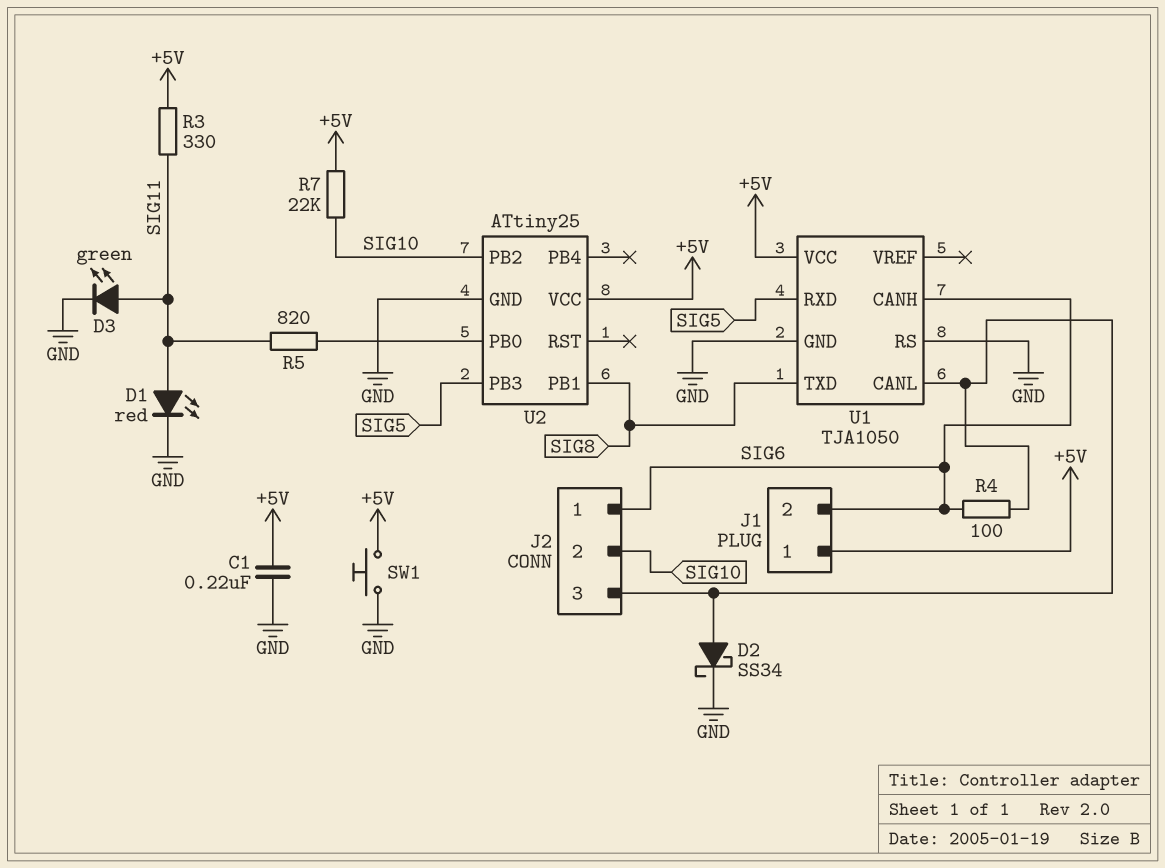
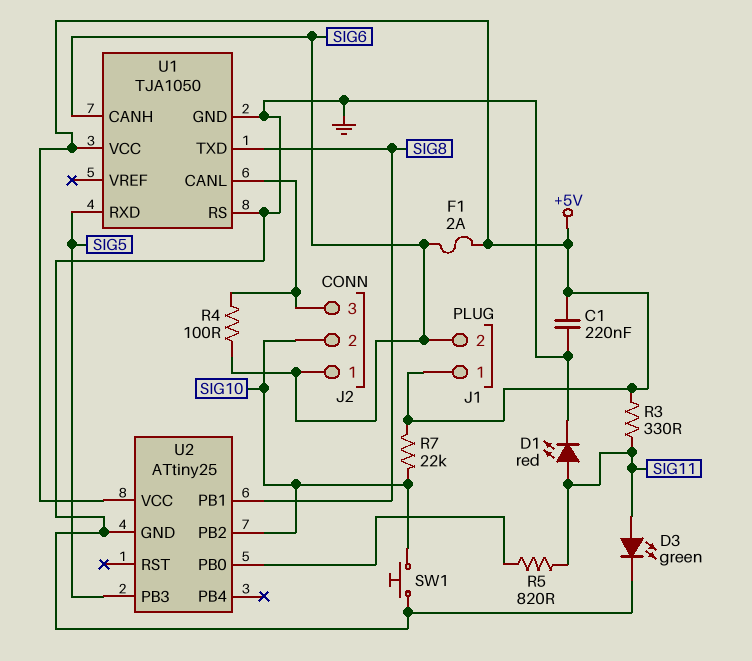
D2: schottky SS34 (A J2/3, K GND) -> none
F1: none -> 2A (+5V, SIG6)
SW1: button (+5V, GND) -> button (GND, SIG10)

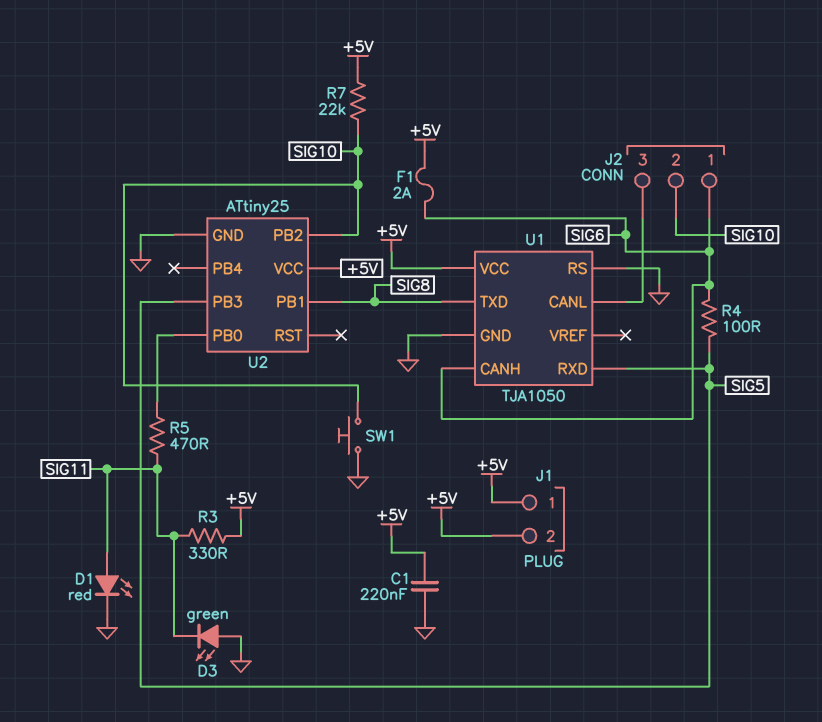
D3: LED green (A SIG11, K GND) -> LED green (A GND, K SIG11)
J1 pin 2: SIG6 -> +5V
R4: 100 (J2/3, SIG6) -> 100 (SIG5, SIG6)
R5: 820 (SIG11, U2/PB0) -> 470 (SIG11, U2/PB0)

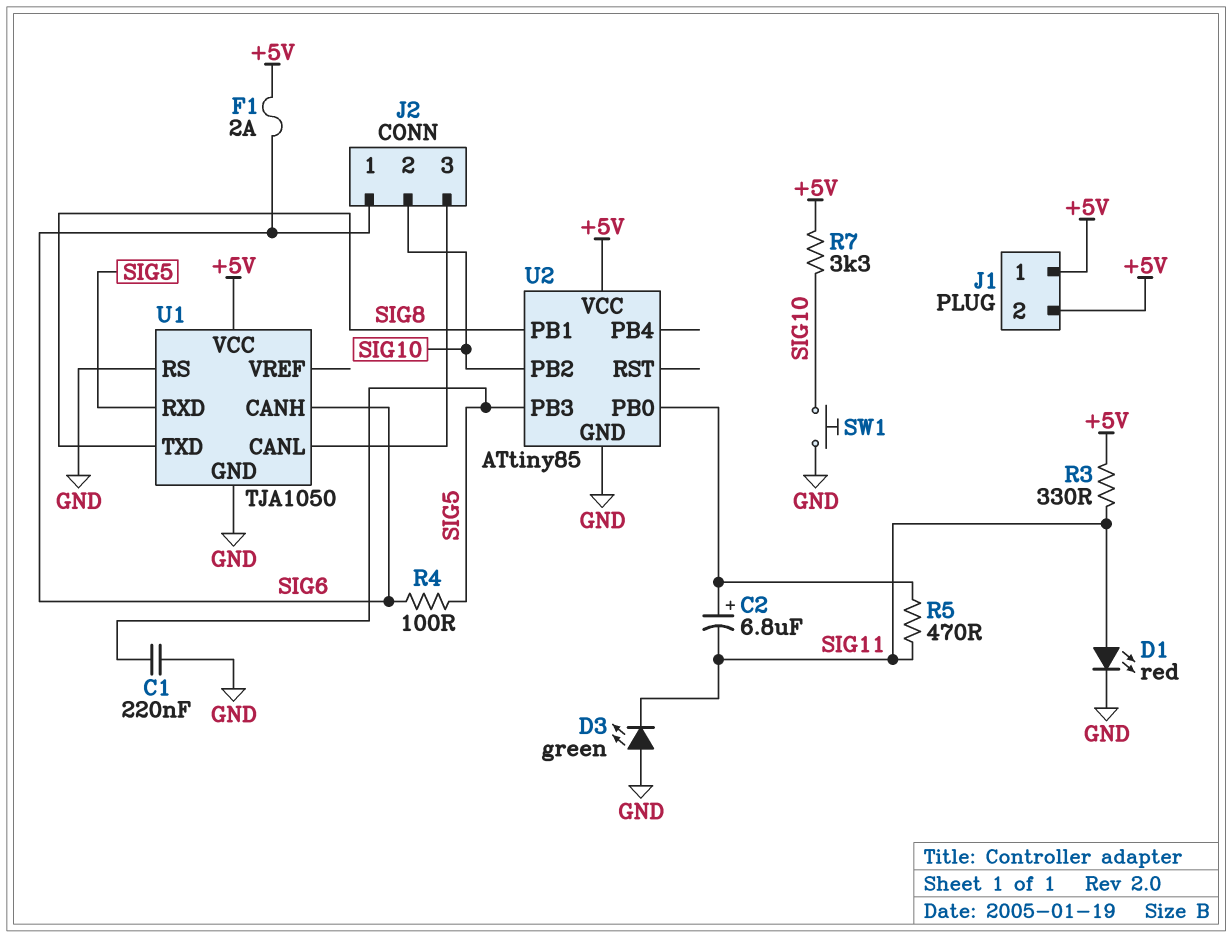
C1: 220nF (+5V, GND) -> 220nF (GND, SIG5)
C2: none -> 6.8uF (plus U2/PB0, minus SIG11)
R7: 22k (+5V, SIG10) -> 3.3k (+5V, SIG10)
U2: ATtiny25 -> ATtiny85

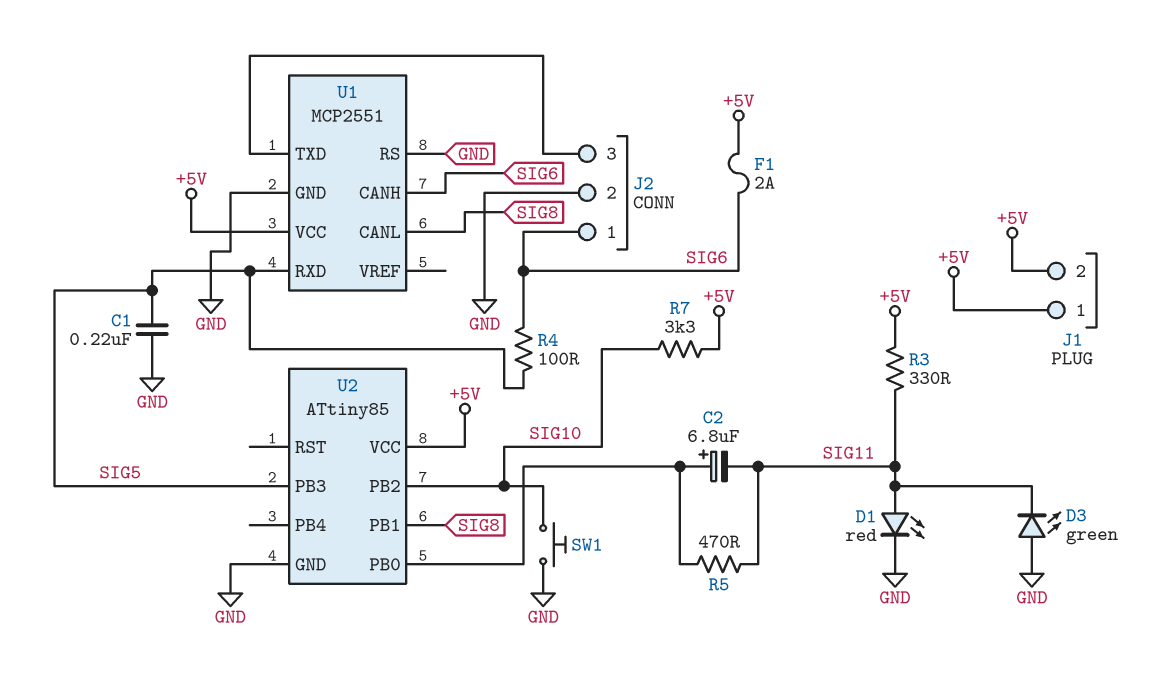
J2 pin 2: SIG10 -> GND
U1: TJA1050 -> MCP2551
U1 pin CANL: J2/3 -> SIG8
U1 pin TXD: SIG8 -> J2/3

